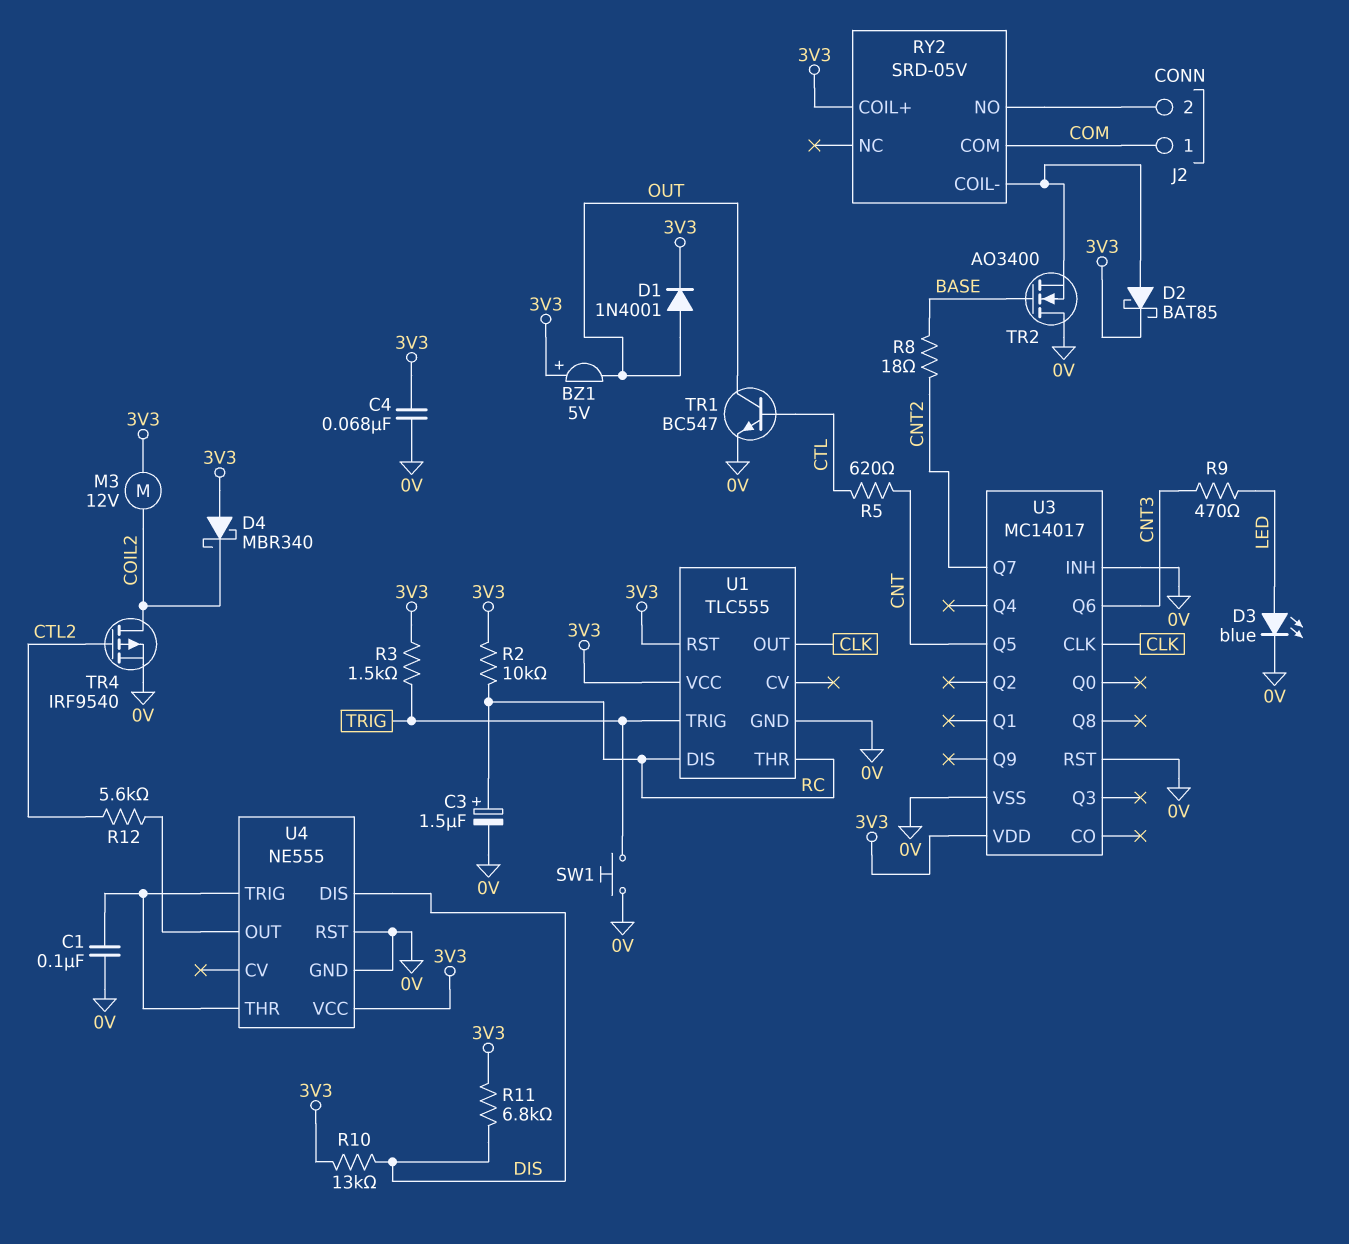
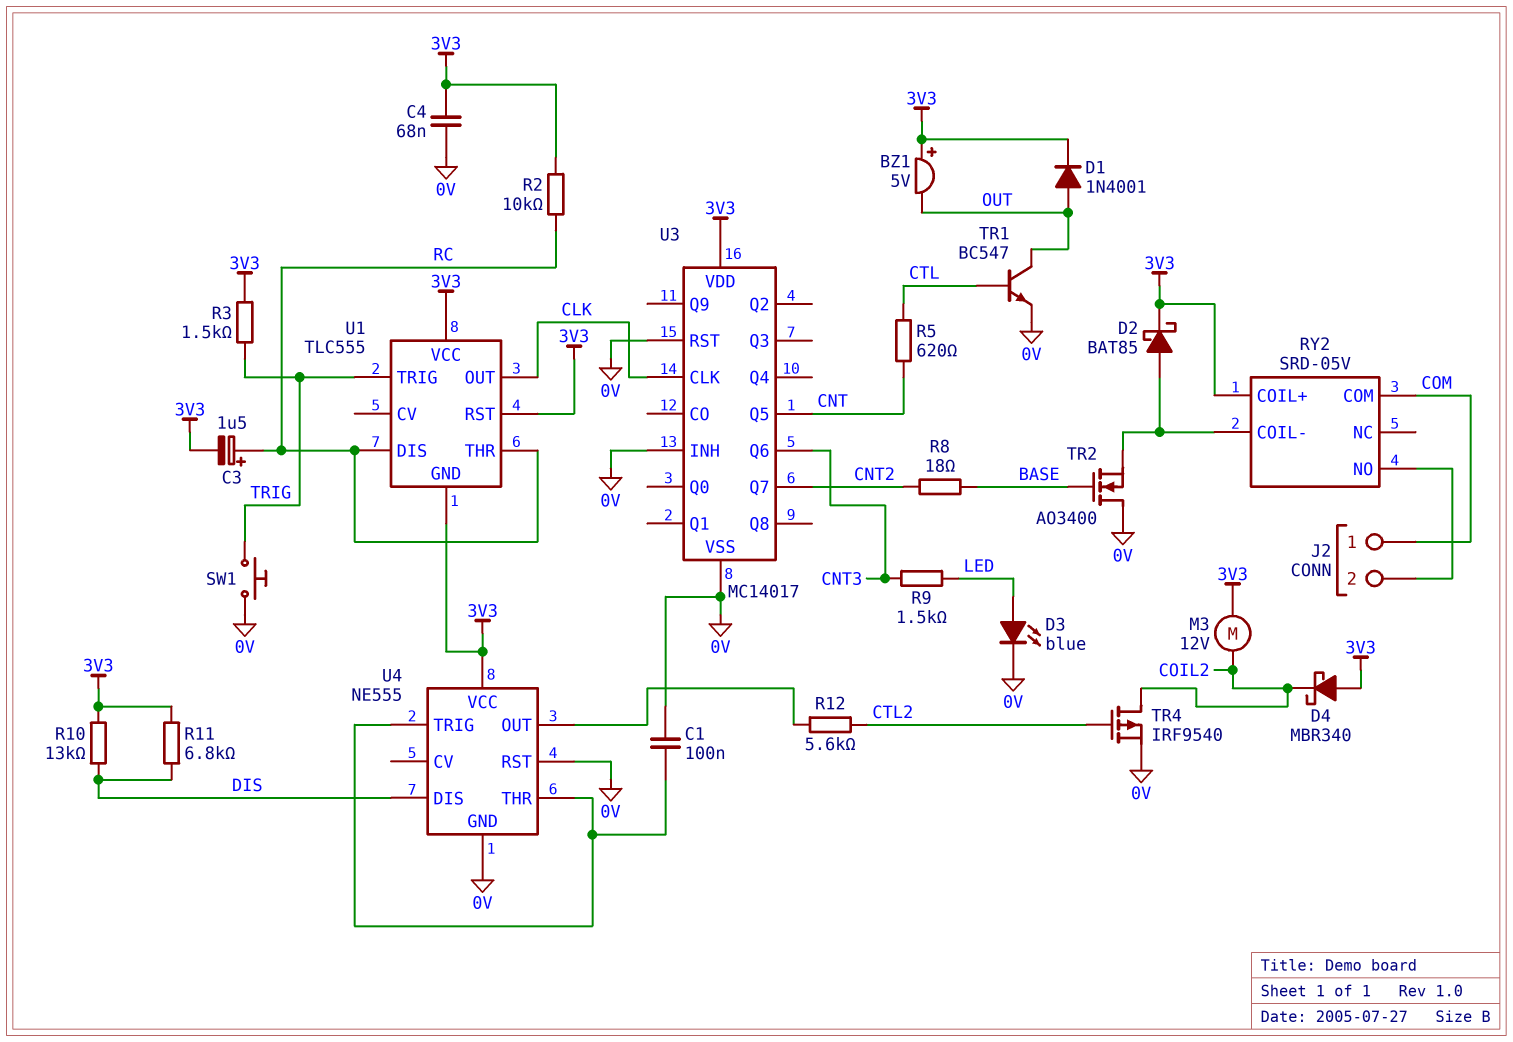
C3: 1.5uF (plus RC, minus 0V) -> 1.5uF (plus RC, minus 3V3)
R9: 470 (CNT3, LED) -> 1.5k (CNT3, LED)
U1 pin GND: 0V -> 3V3

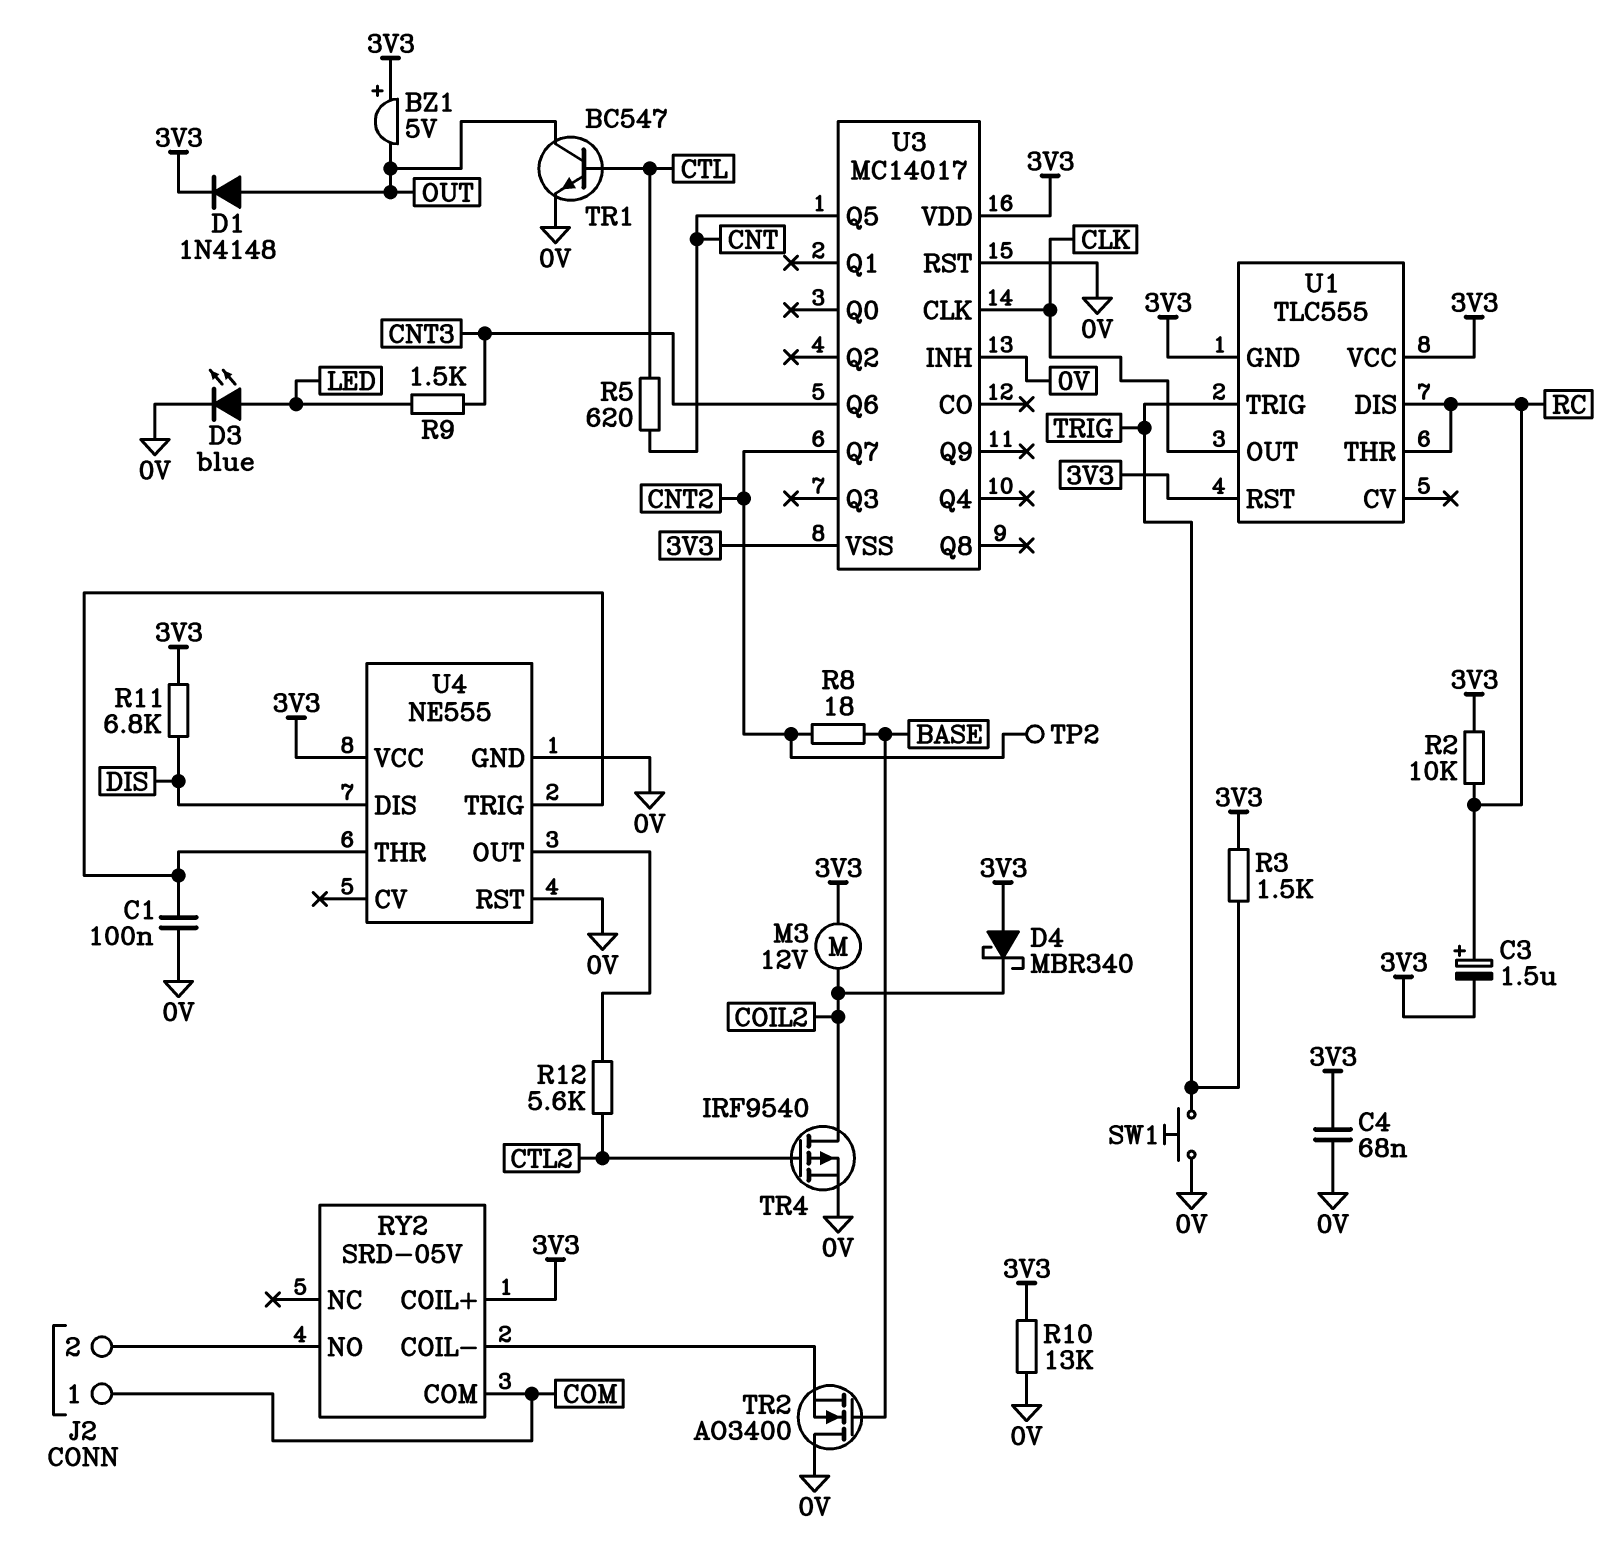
D1: diode 1N4001 (A OUT, K 3V3) -> diode 1N4148 (A OUT, K 3V3)
D2: schottky BAT85 (A RY2/COIL-, K 3V3) -> none
R10: 13k (3V3, DIS) -> 13k (0V, 3V3)
TP2: none -> test point (CNT2)
U3 pin VSS: 0V -> 3V3

